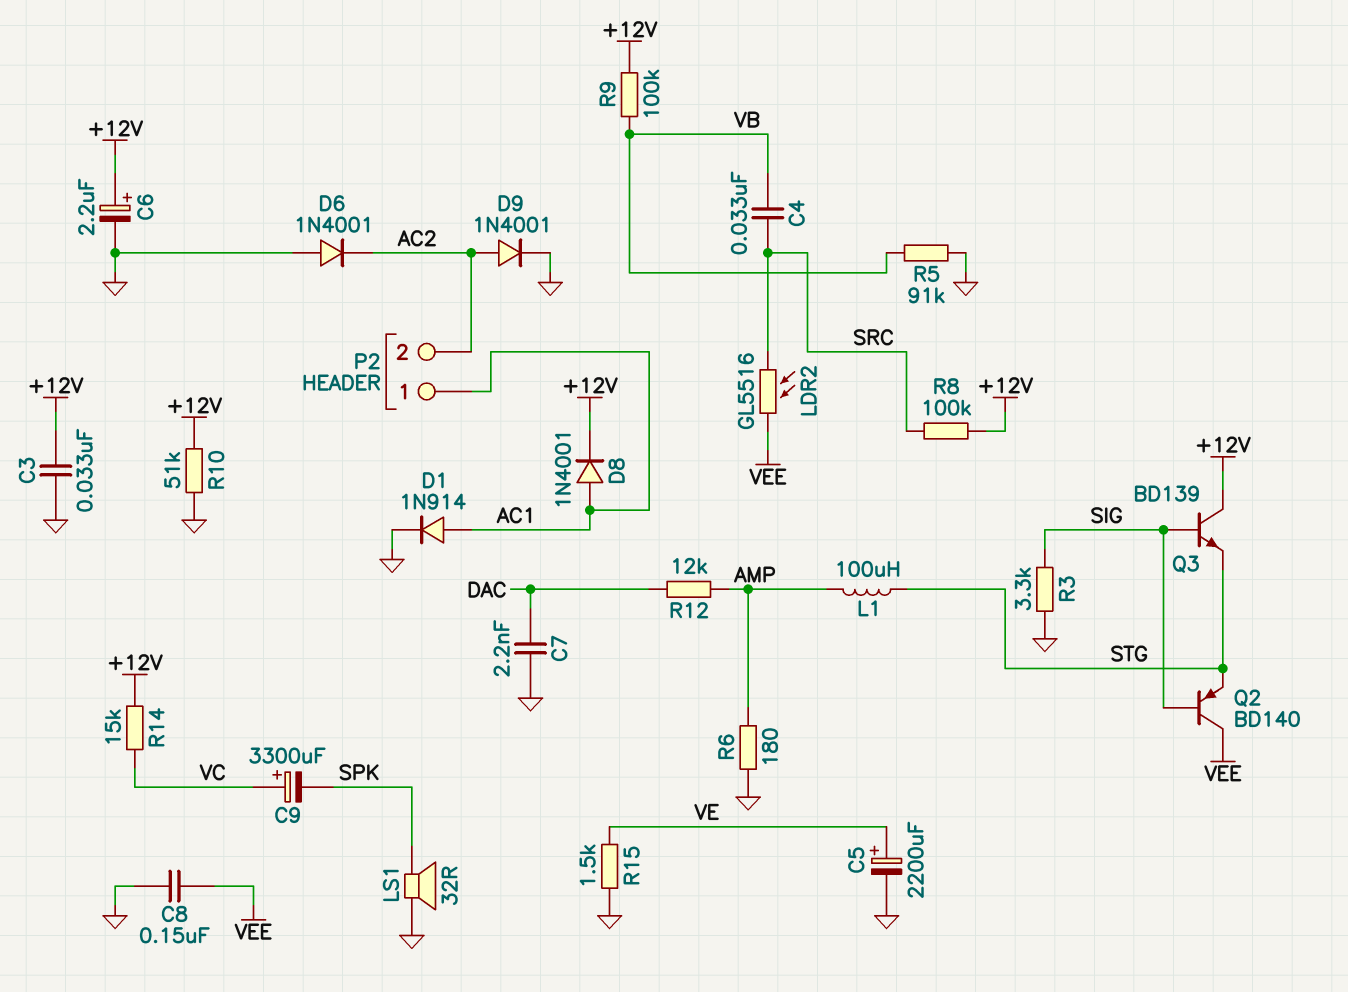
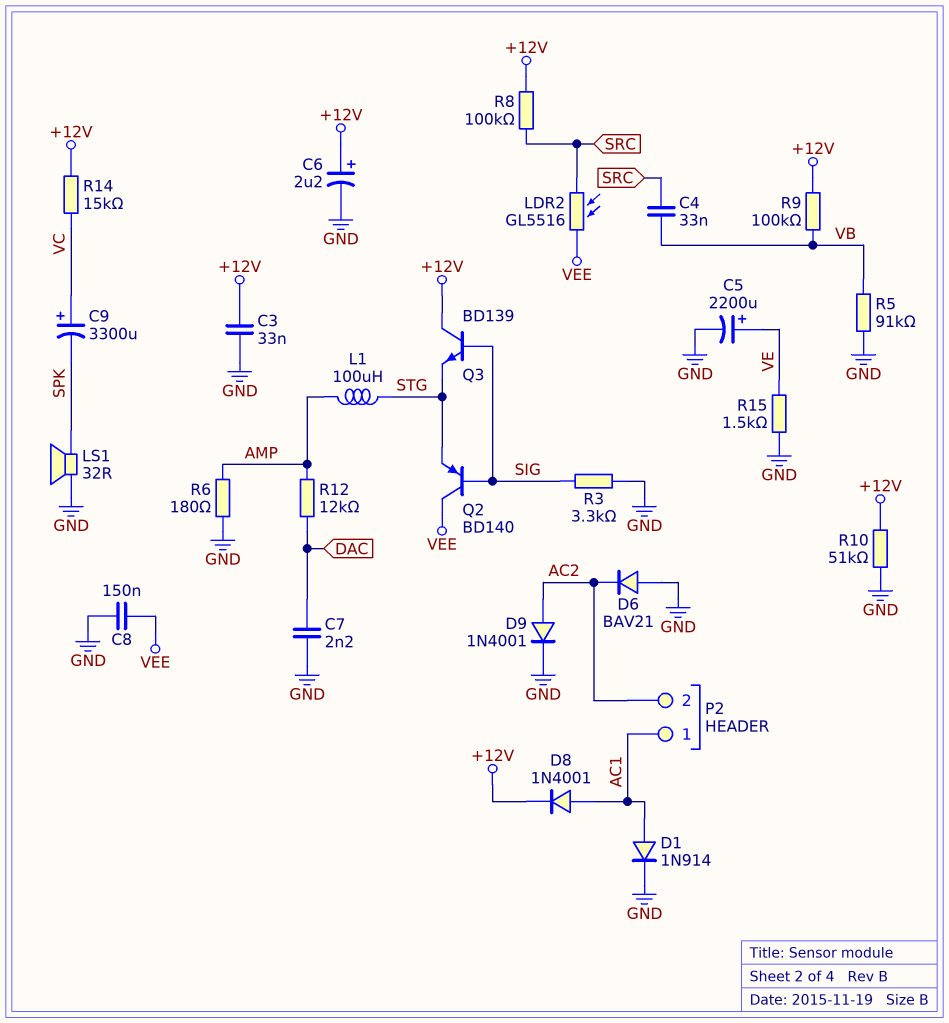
D6: diode 1N4001 (A GND, K AC2) -> diode BAV21 (A GND, K AC2)

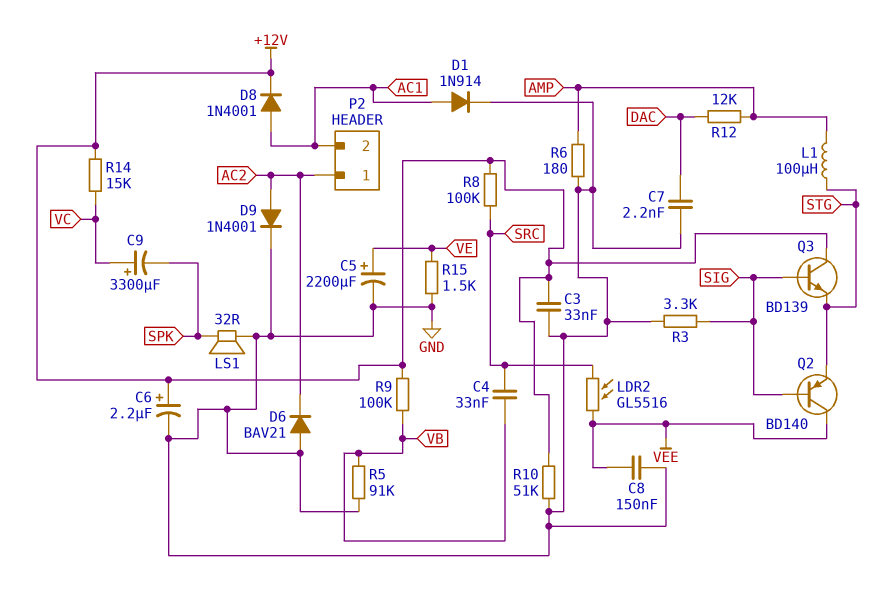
P2 pin 1: AC1 -> AC2
P2 pin 2: AC2 -> AC1

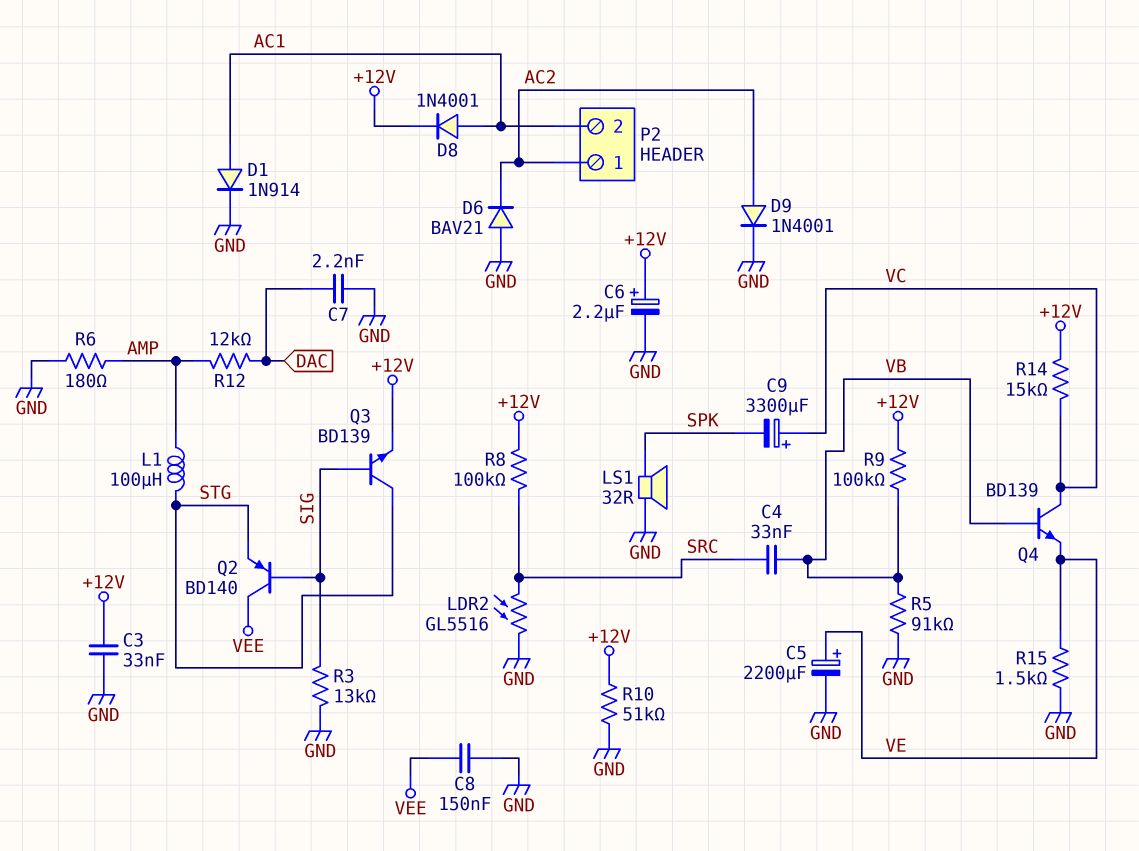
LDR2: GL5516 (SRC, VEE) -> GL5516 (GND, SRC)
Q3: NPN BD139 (B SIG, C +12V, E STG) -> NPN BD139 (B SIG, C STG, E +12V)
Q4: none -> NPN BD139 (B VB, C VC, E VE)
R3: 3.3k (GND, SIG) -> 13k (GND, SIG)

